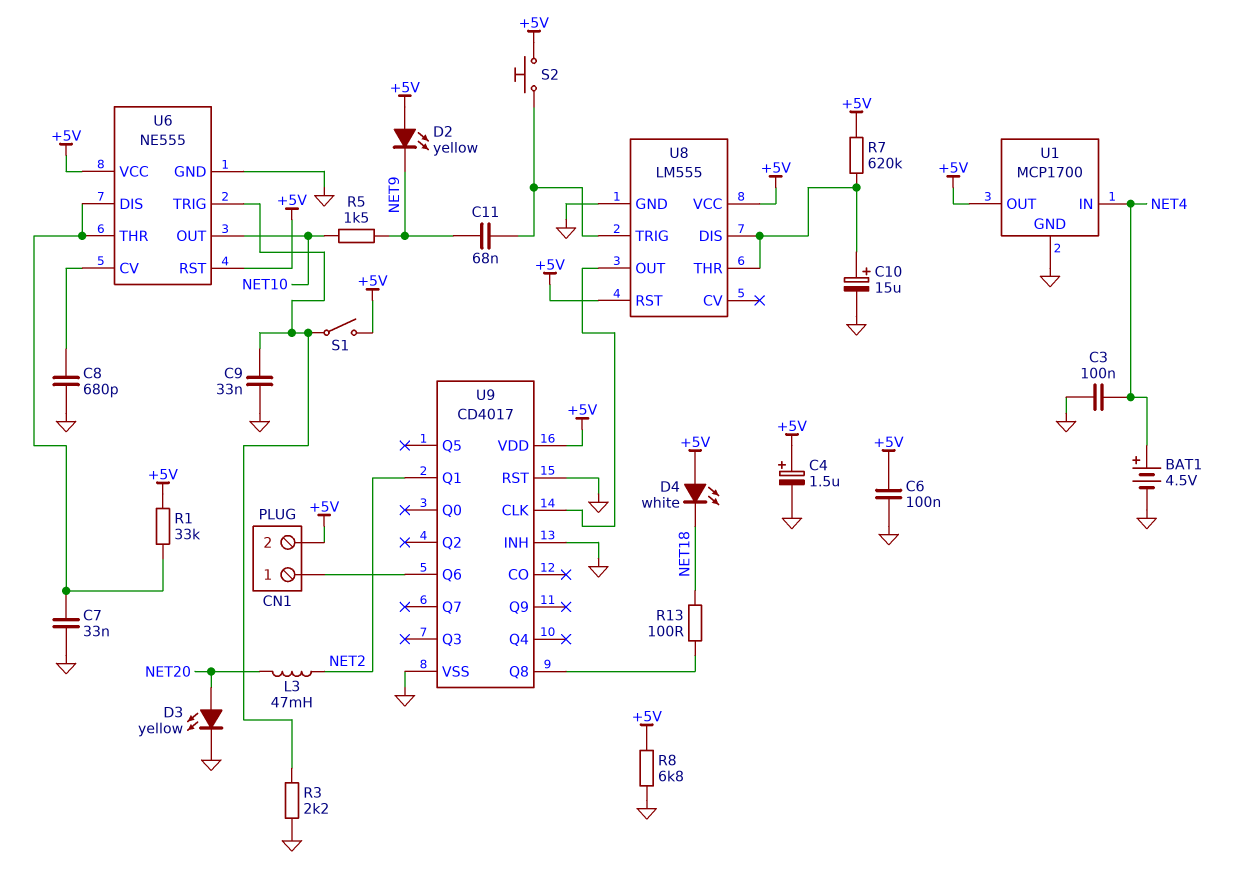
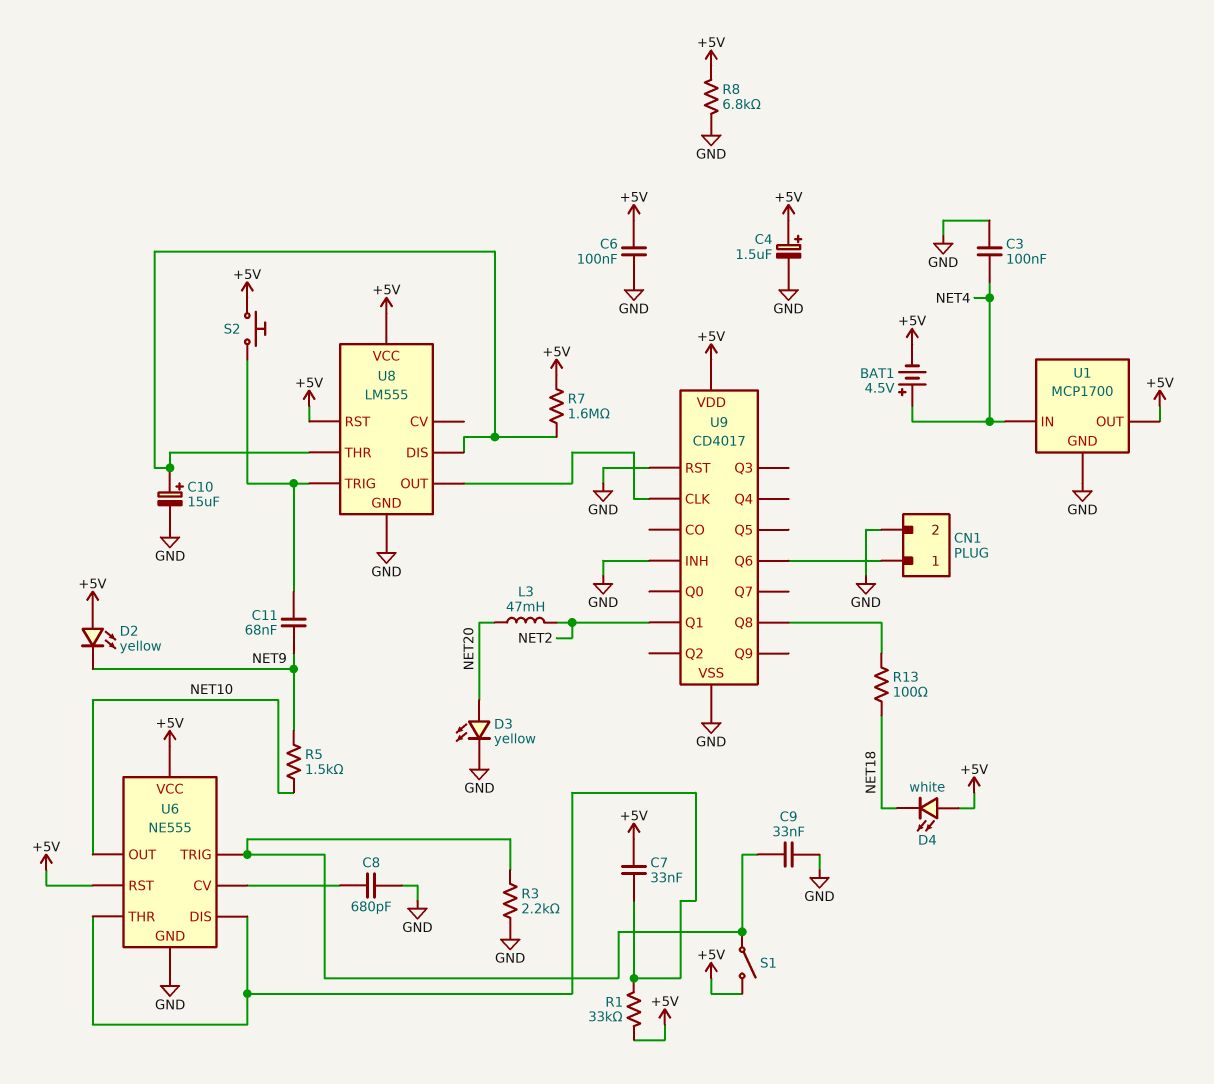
BAT1: 4.5V (plus NET4, minus GND) -> 4.5V (plus NET4, minus +5V)
C7: 33nF (GND, U6/DIS) -> 33nF (+5V, U6/DIS)
CN1 pin 2: +5V -> GND
R7: 620k (+5V, U8/DIS) -> 1.6M (+5V, U8/DIS)

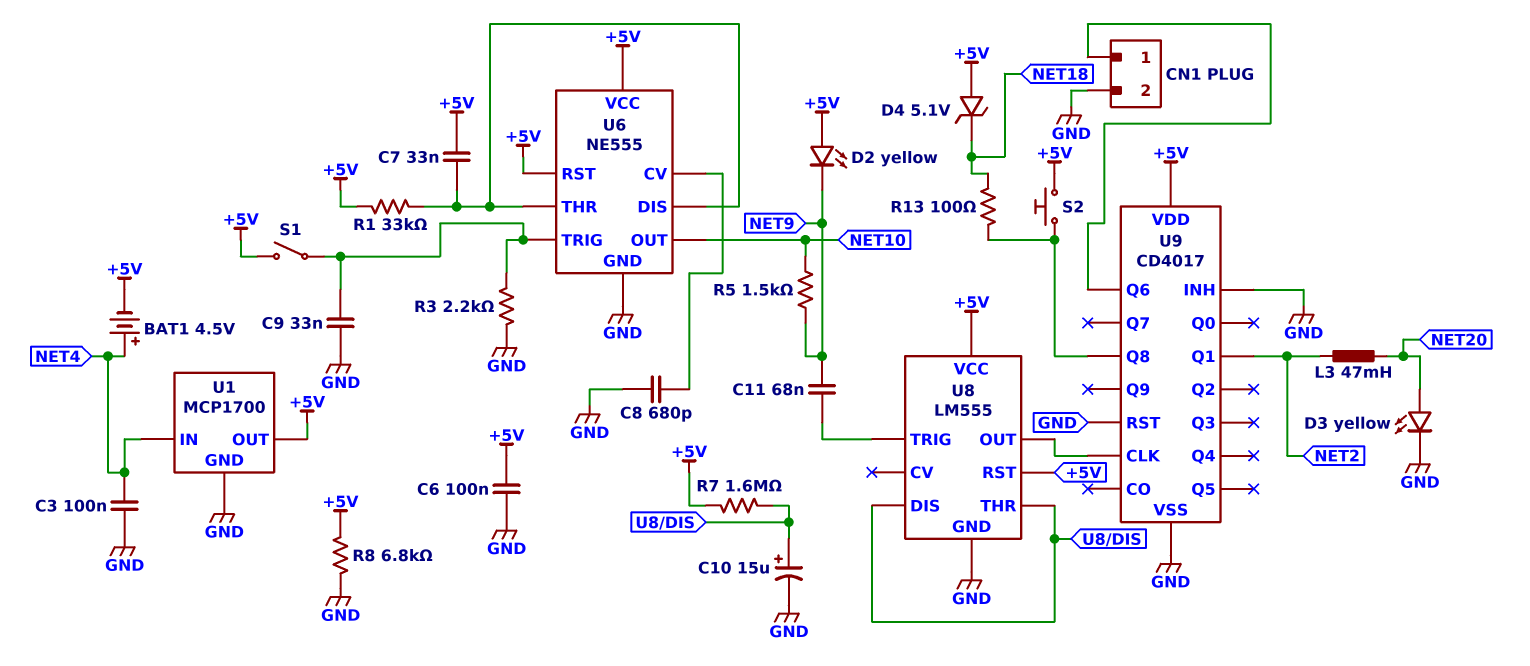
C4: 1.5uF (plus +5V, minus GND) -> none
D4: LED white (A +5V, K NET18) -> zener 5.1V (A +5V, K NET18)
S2: button (+5V, U8/TRIG) -> button (+5V, U9/Q8)

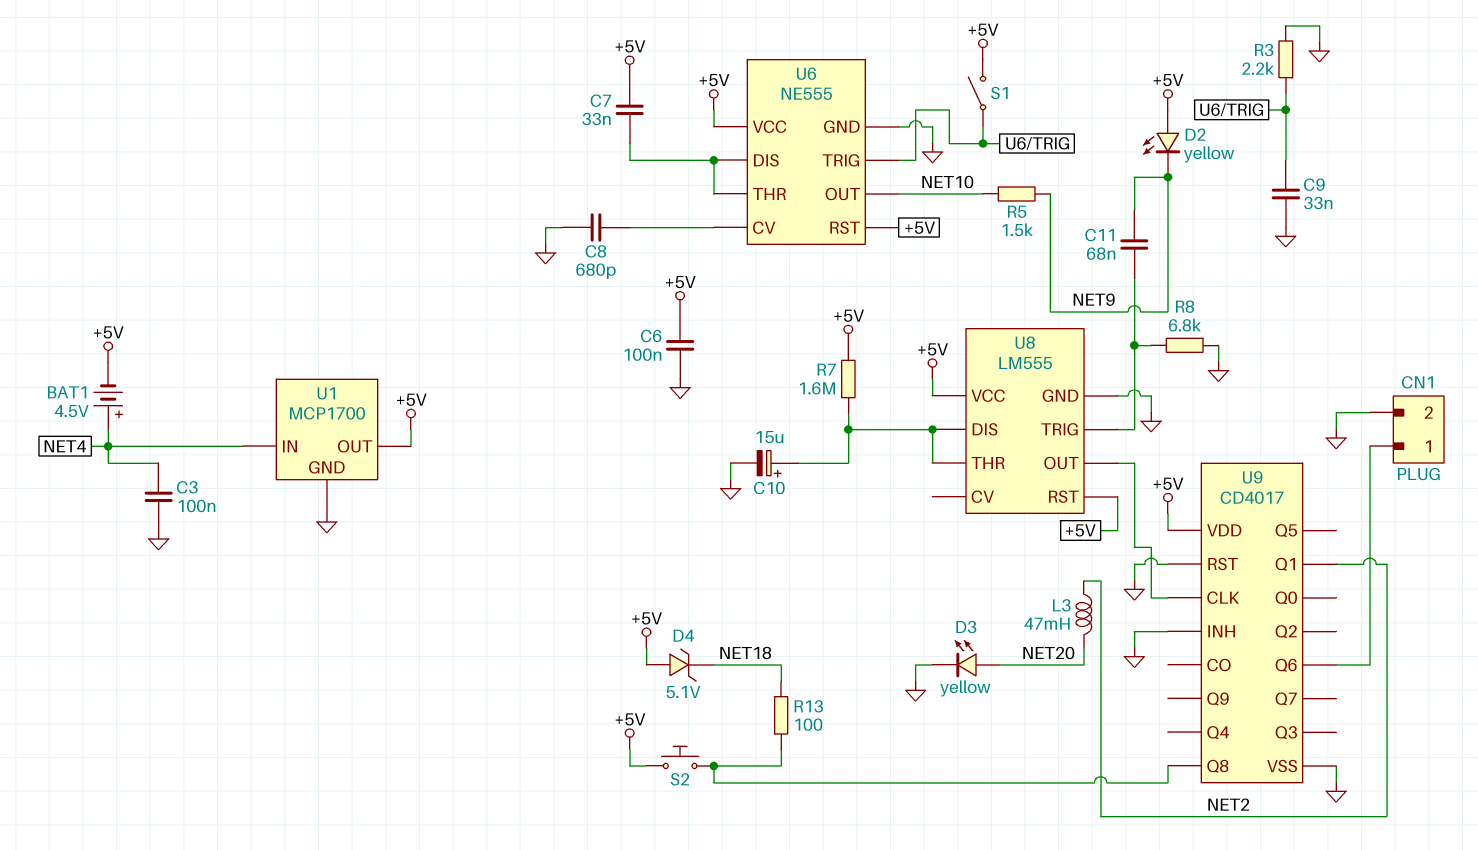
R1: 33k (+5V, U6/DIS) -> none
R8: 6.8k (+5V, GND) -> 6.8k (GND, U8/TRIG)

